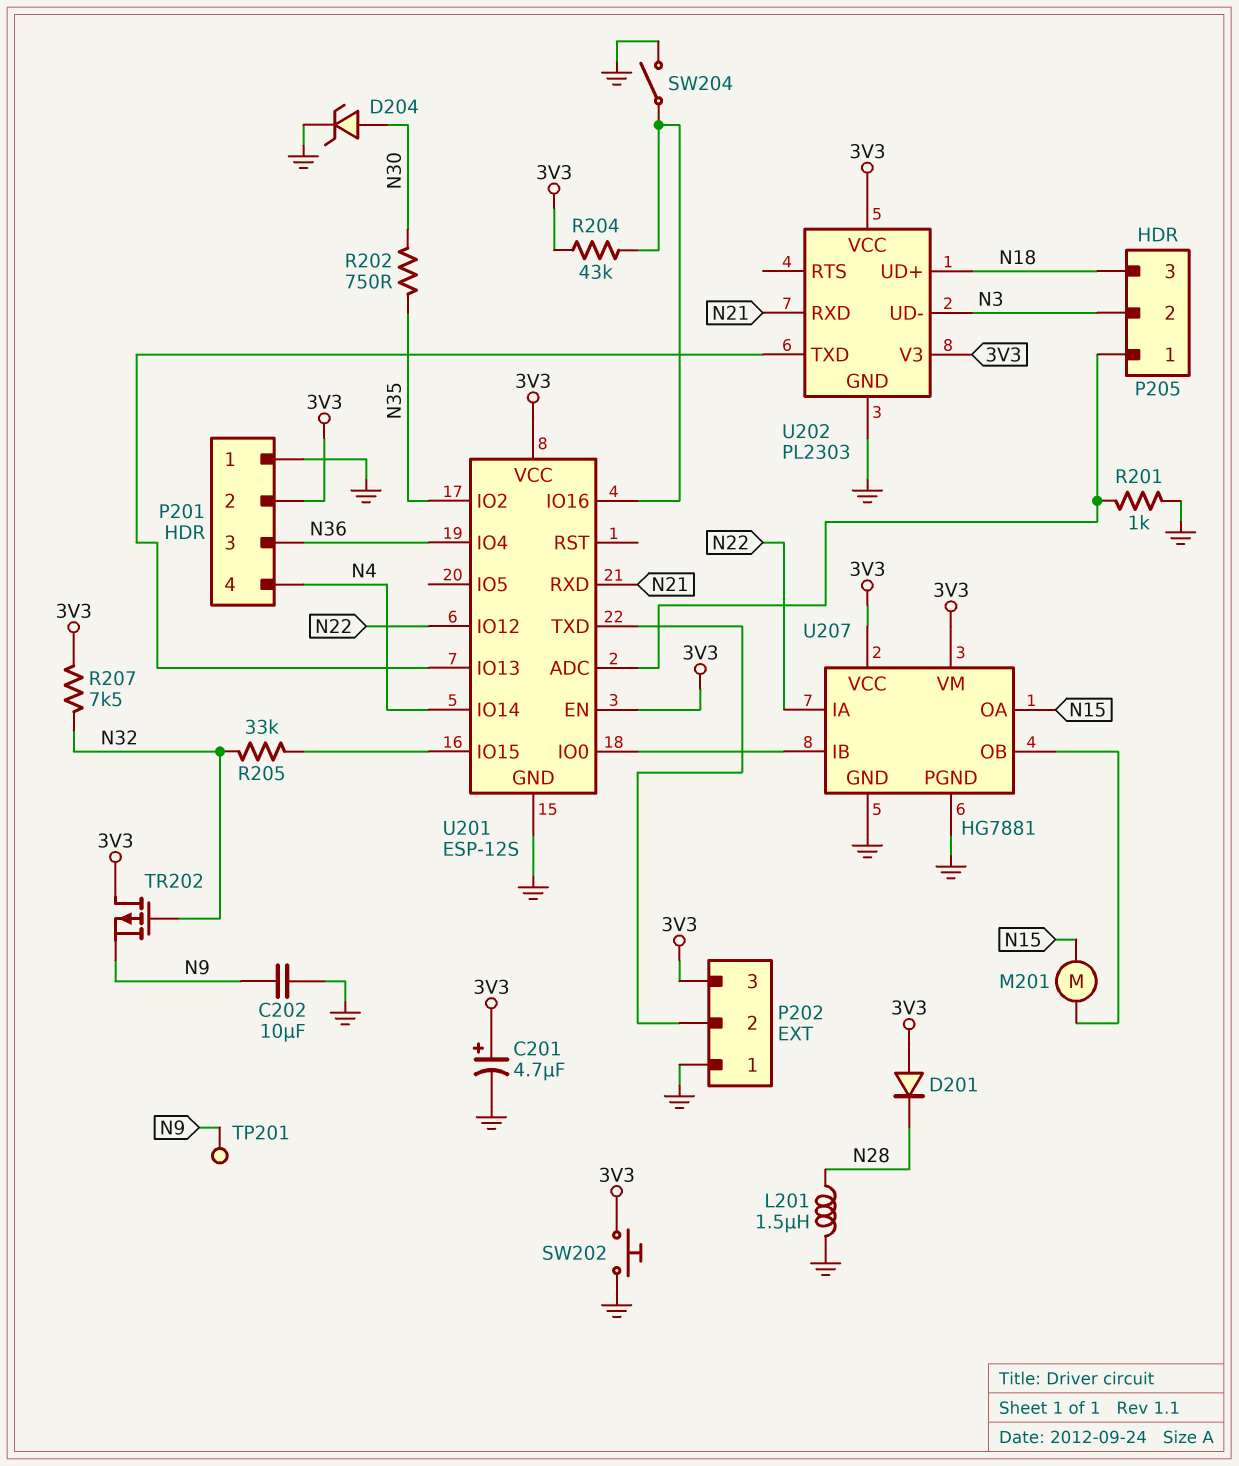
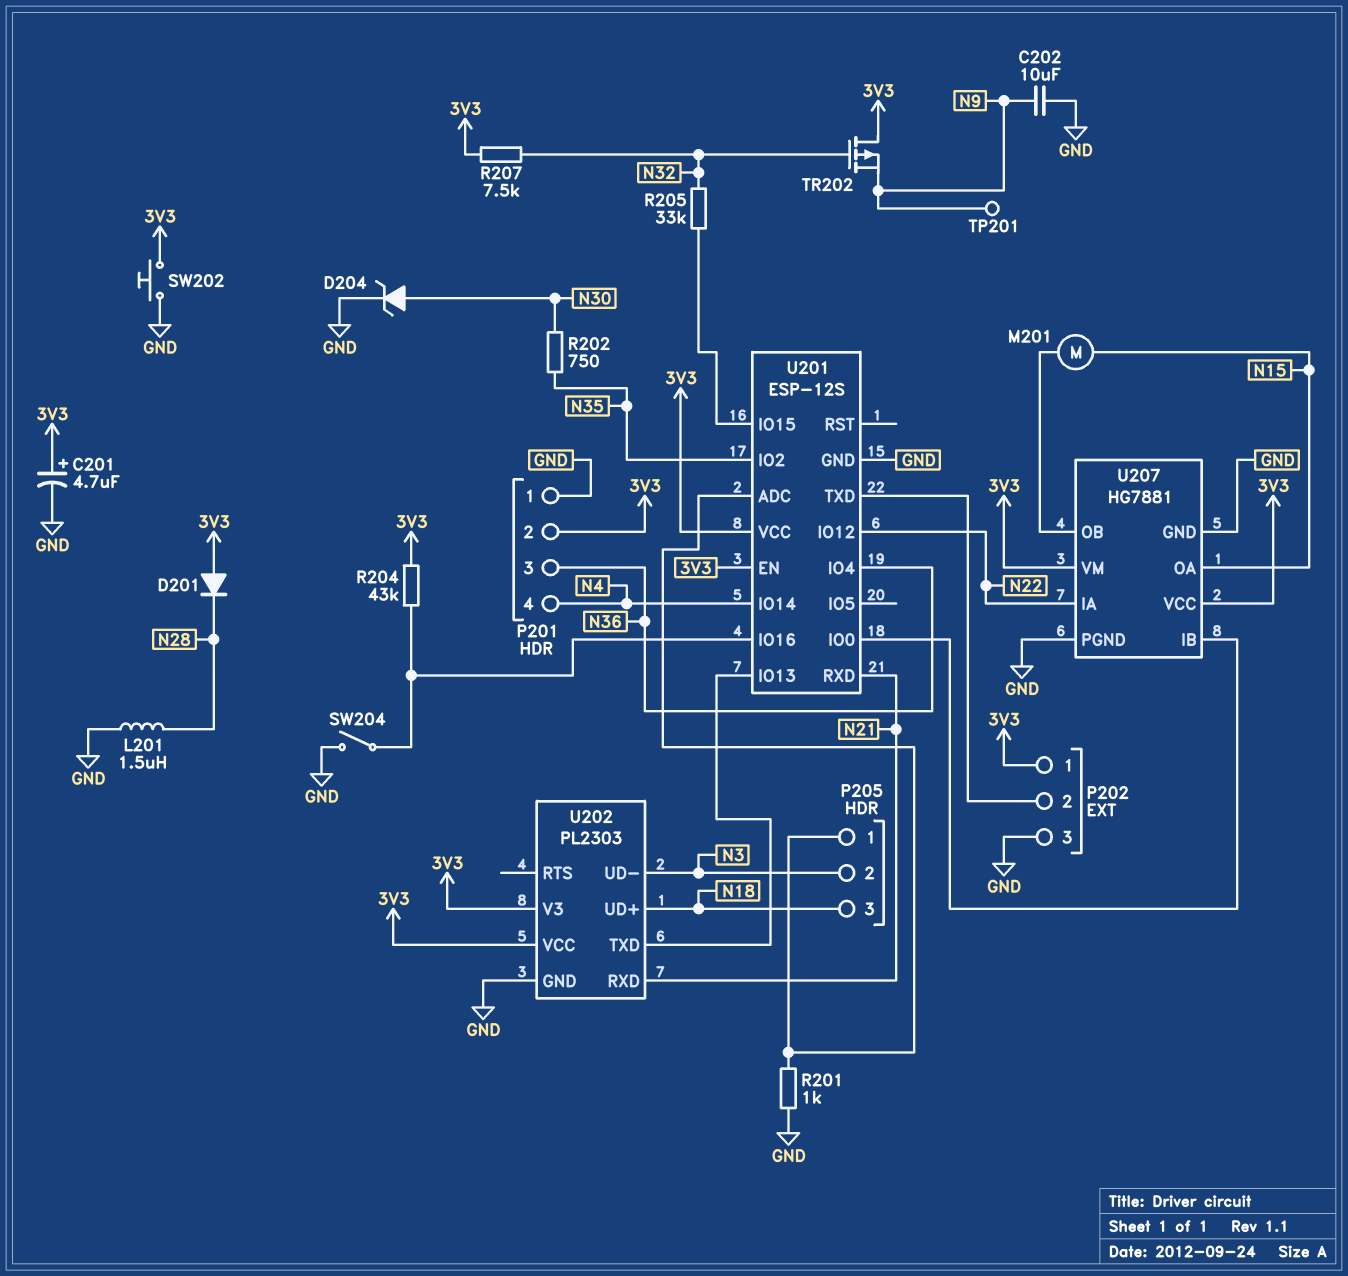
P202 pin 1: GND -> 3V3
P202 pin 3: 3V3 -> GND

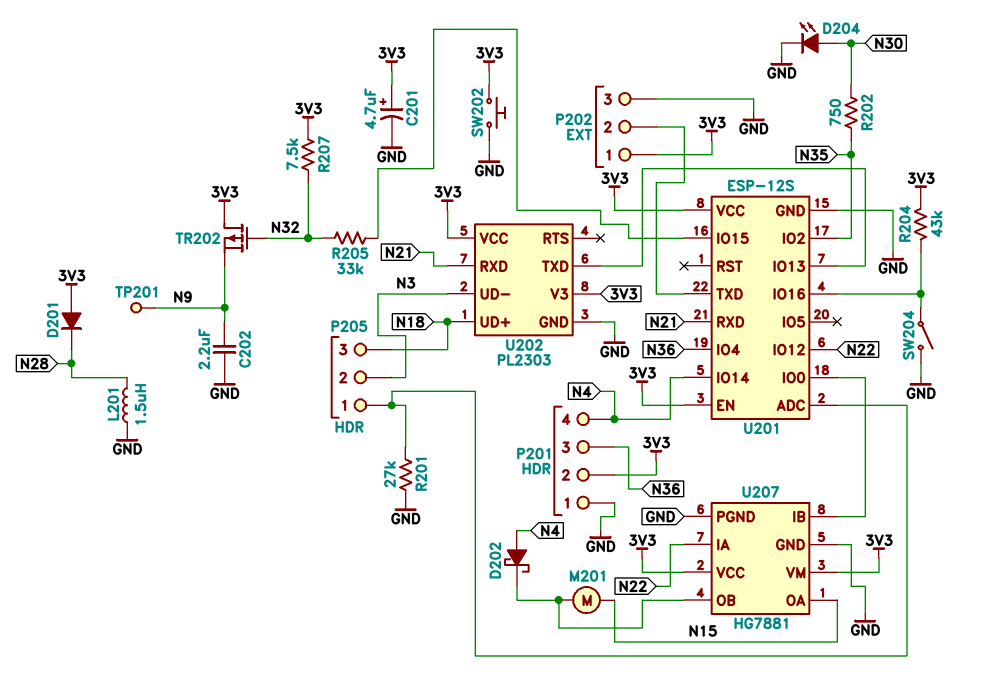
C202: 10uF (GND, N9) -> 2.2uF (GND, N9)
D202: none -> schottky (A N4, K U207/OB)
D204: zener (A N30, K GND) -> LED (A N30, K GND)
R201: 1k (GND, P205/1) -> 27k (GND, P205/1)

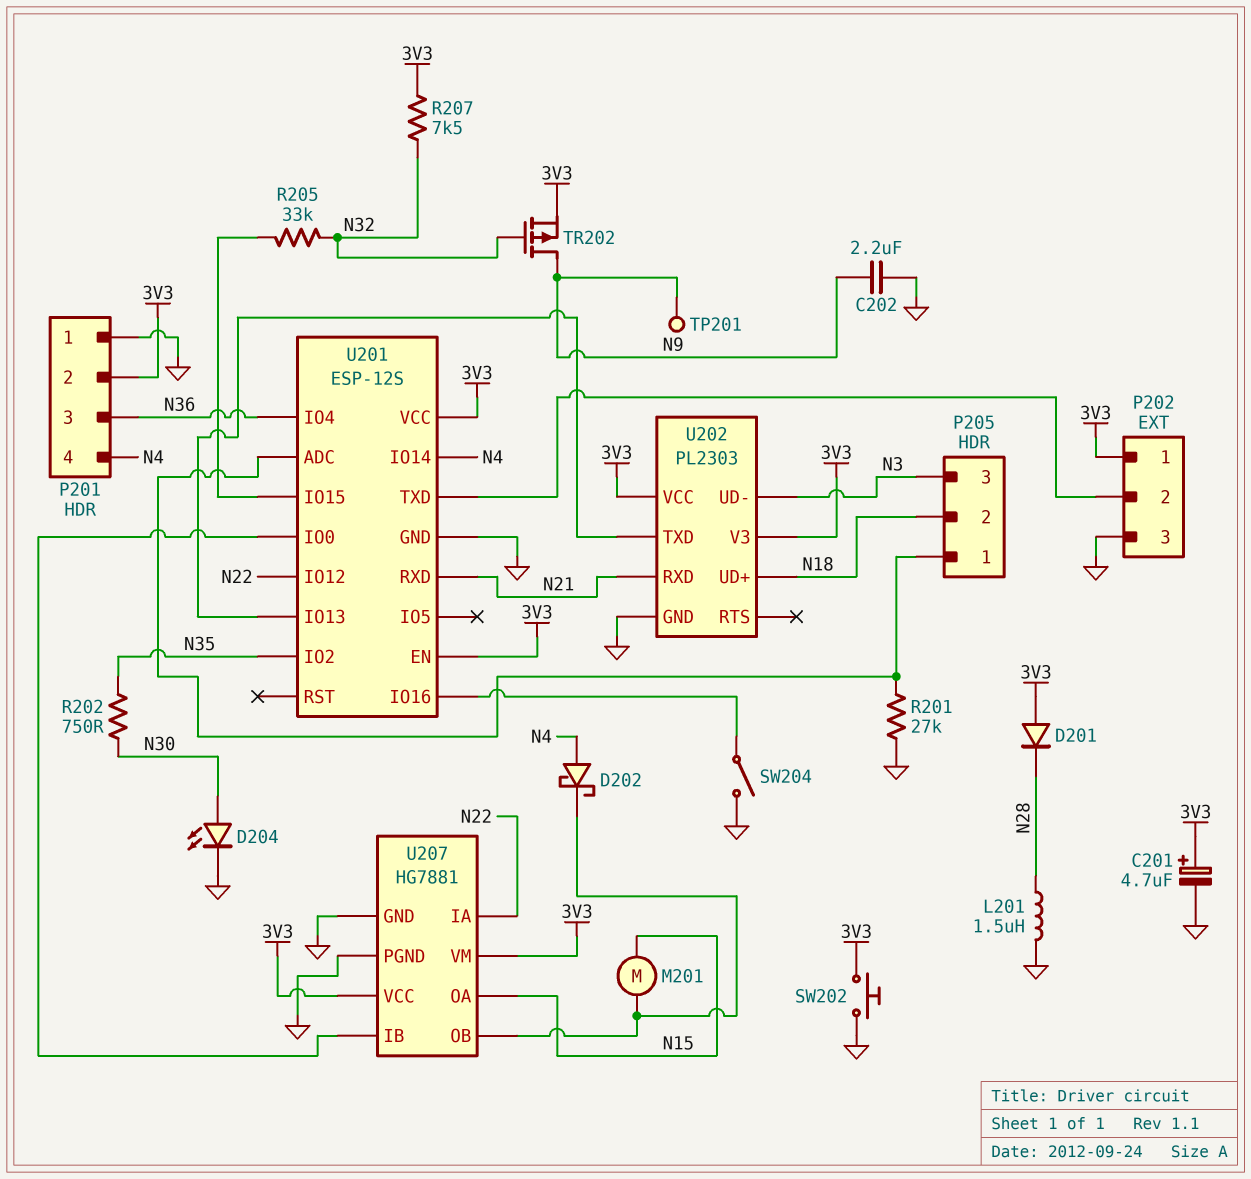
P205 pin 2: N3 -> N18
P205 pin 3: N18 -> N3
R204: 43k (3V3, U201/IO16) -> none
TR202: PMOS (G N32, D 3V3, S N9) -> PMOS (G N32, D N9, S 3V3)

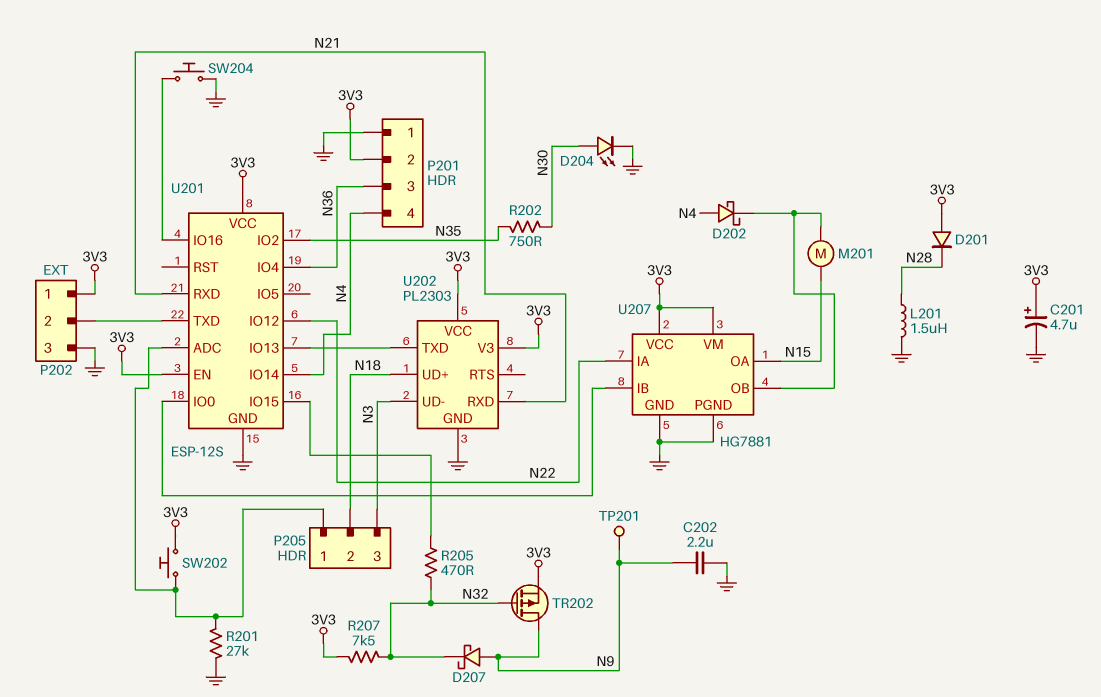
D207: none -> schottky (A N9, K N32)
R205: 33k (N32, U201/IO15) -> 470 (N32, U201/IO15)
SW202: button (3V3, GND) -> button (3V3, P205/1)
SW204: switch (GND, U201/IO16) -> button (GND, U201/IO16)

